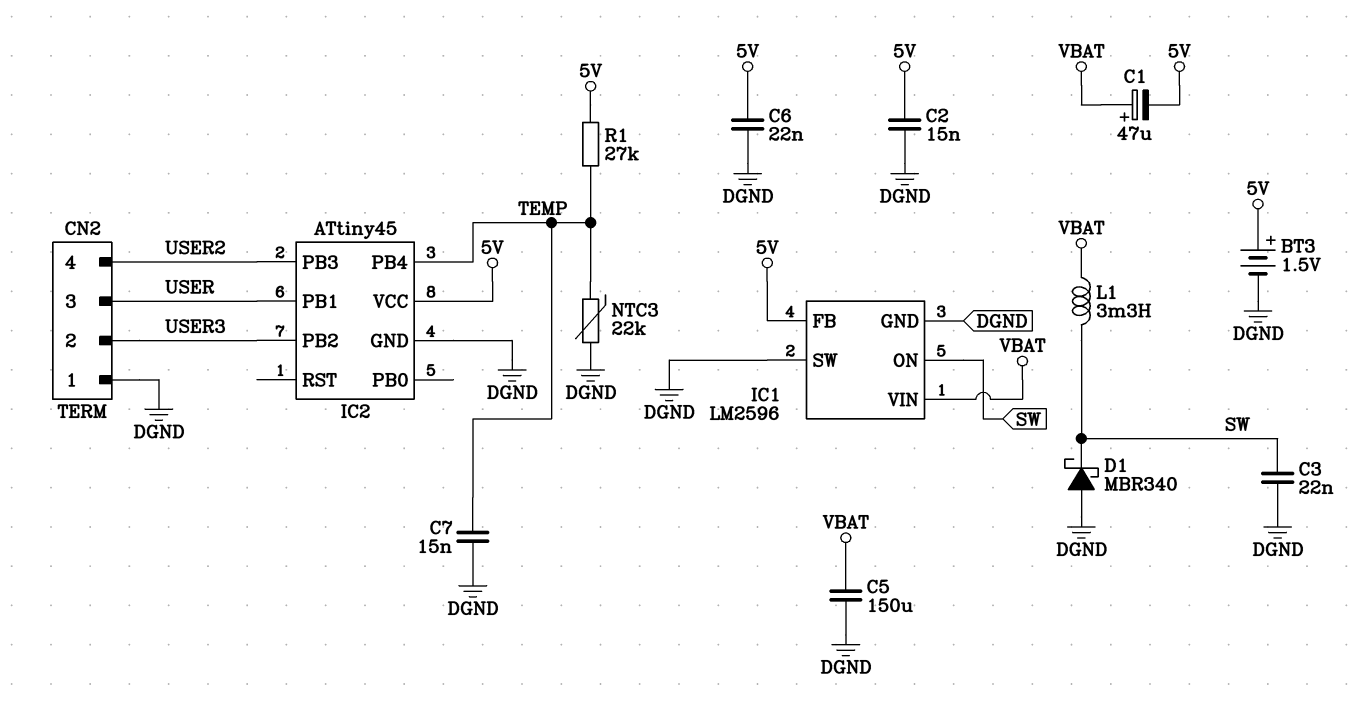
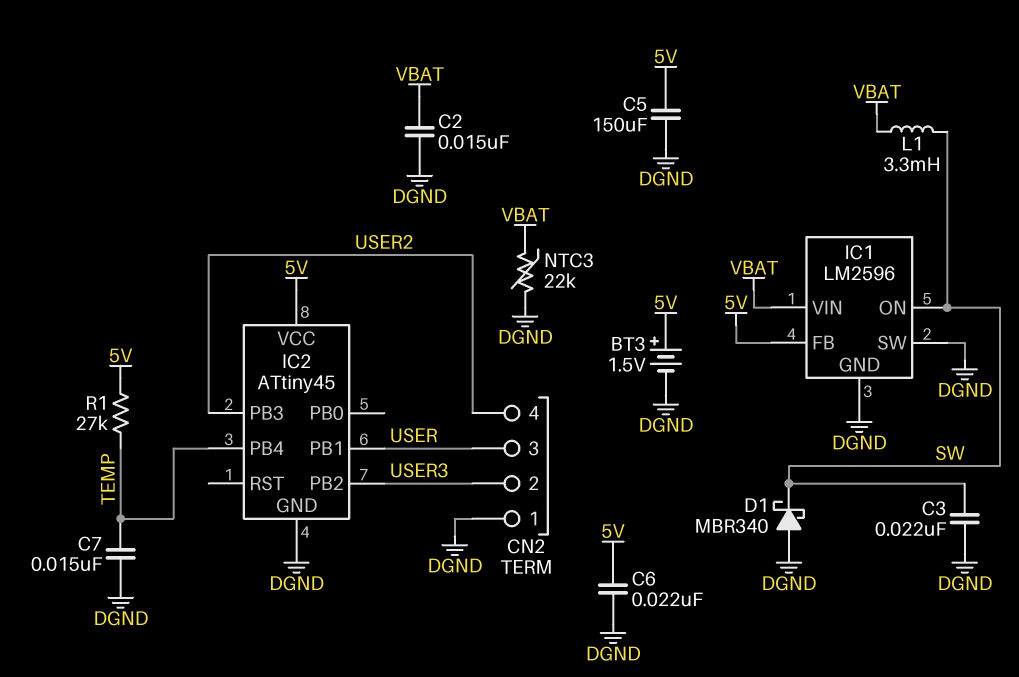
C1: 47uF (plus VBAT, minus 5V) -> none
C2: 15nF (5V, DGND) -> 15nF (DGND, VBAT)
C5: 150uF (DGND, VBAT) -> 150uF (5V, DGND)
NTC3: 22k (DGND, TEMP) -> 22k (DGND, VBAT)

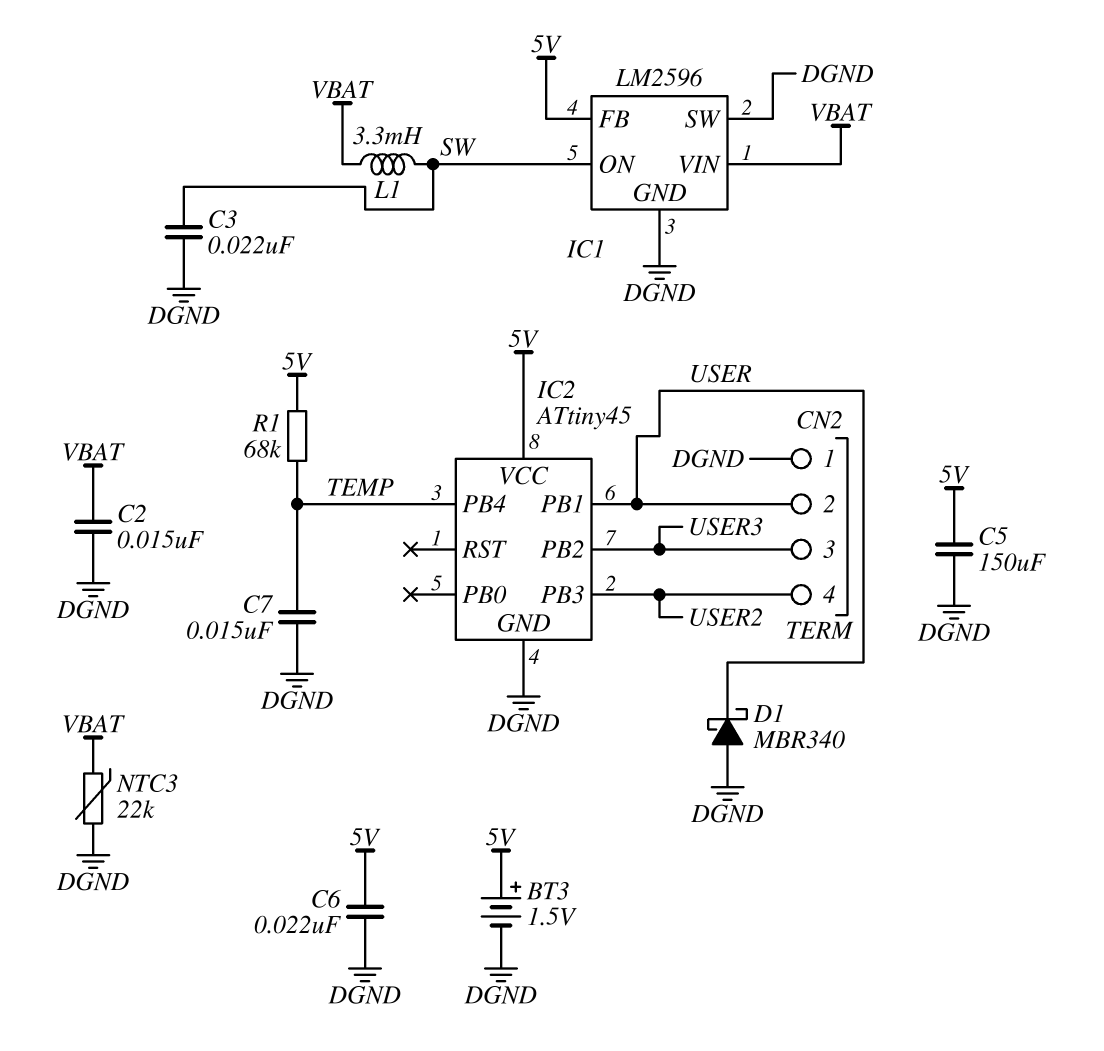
CN2 pin 2: USER3 -> USER
CN2 pin 3: USER -> USER3
D1: schottky MBR340 (A DGND, K SW) -> schottky MBR340 (A DGND, K USER)
R1: 27k (5V, TEMP) -> 68k (5V, TEMP)

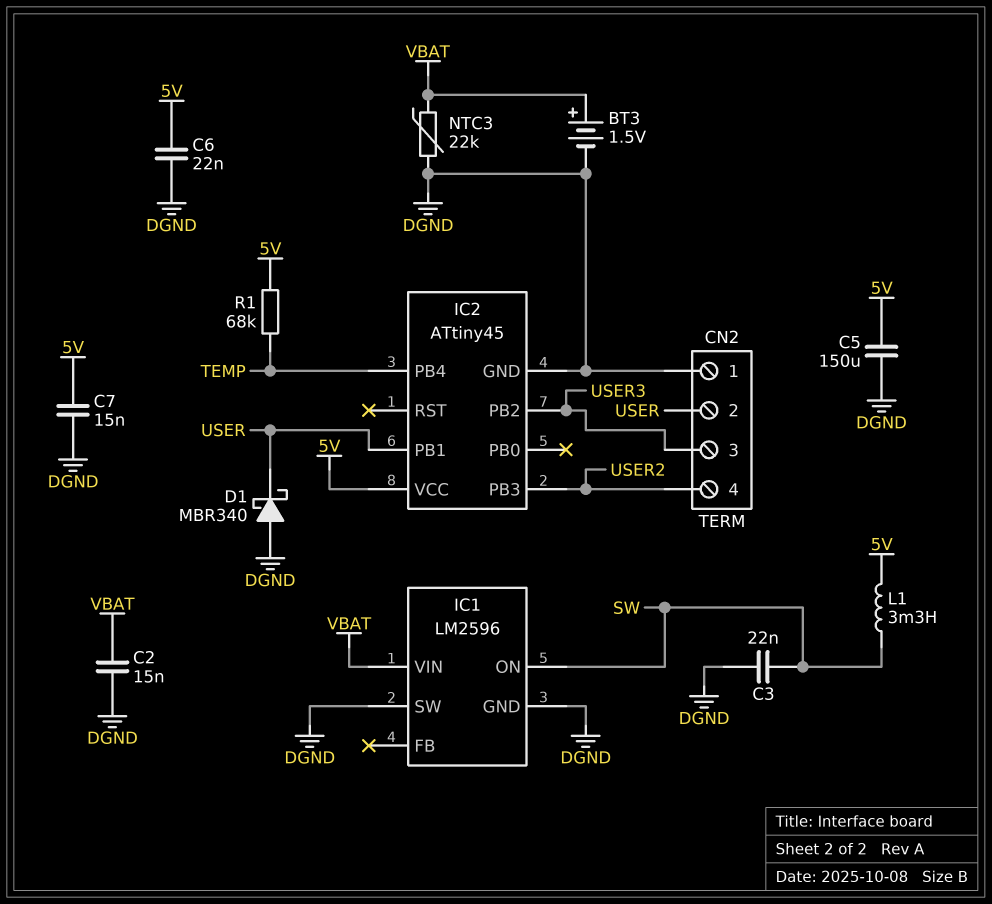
BT3: 1.5V (plus 5V, minus DGND) -> 1.5V (plus VBAT, minus DGND)
C7: 15nF (DGND, TEMP) -> 15nF (5V, DGND)
IC1 pin FB: 5V -> none
L1: 3.3mH (SW, VBAT) -> 3.3mH (5V, SW)

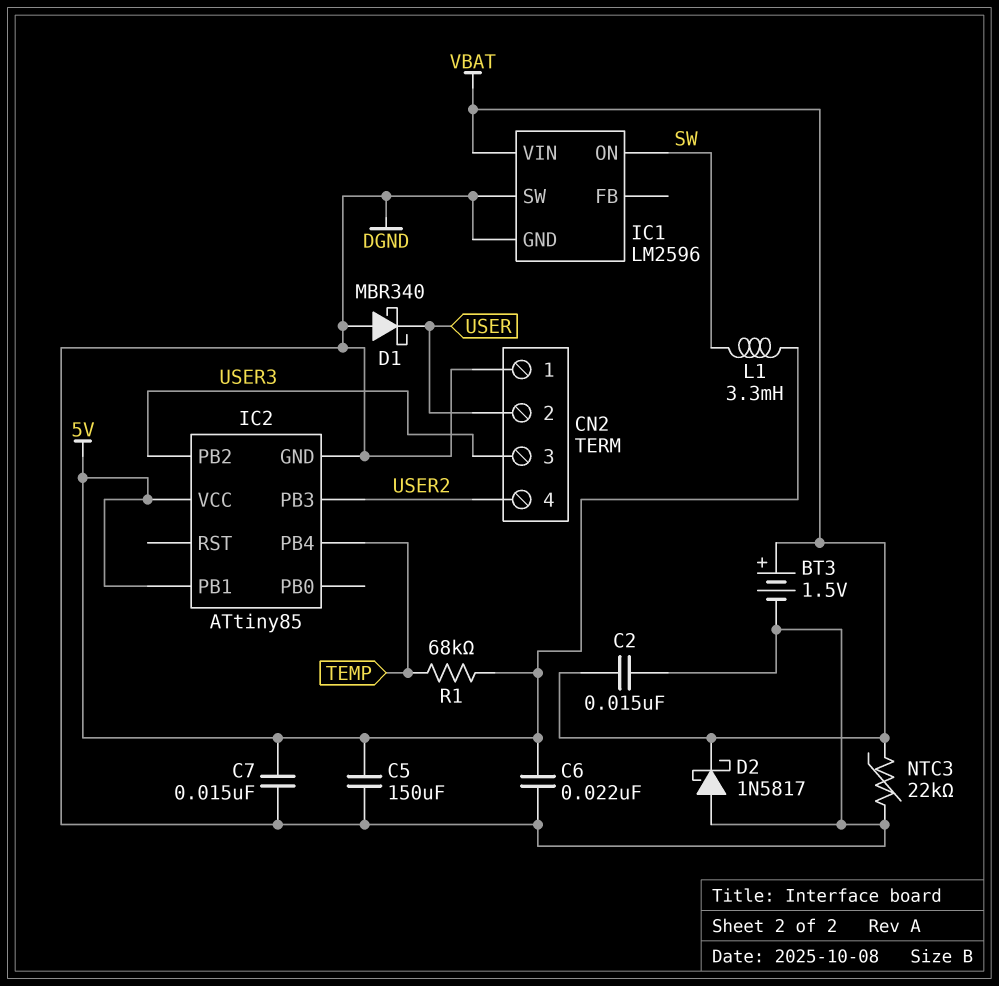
C3: 22nF (DGND, SW) -> none
D2: none -> schottky 1N5817 (A DGND, K VBAT)
IC2: ATtiny45 -> ATtiny85
IC2 pin PB1: USER -> 5V

